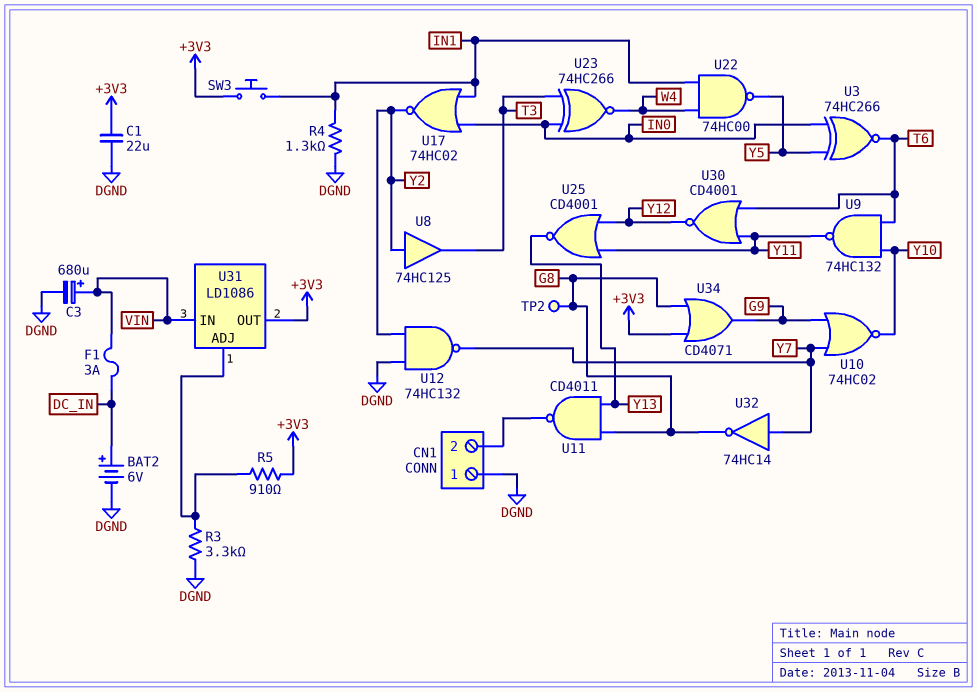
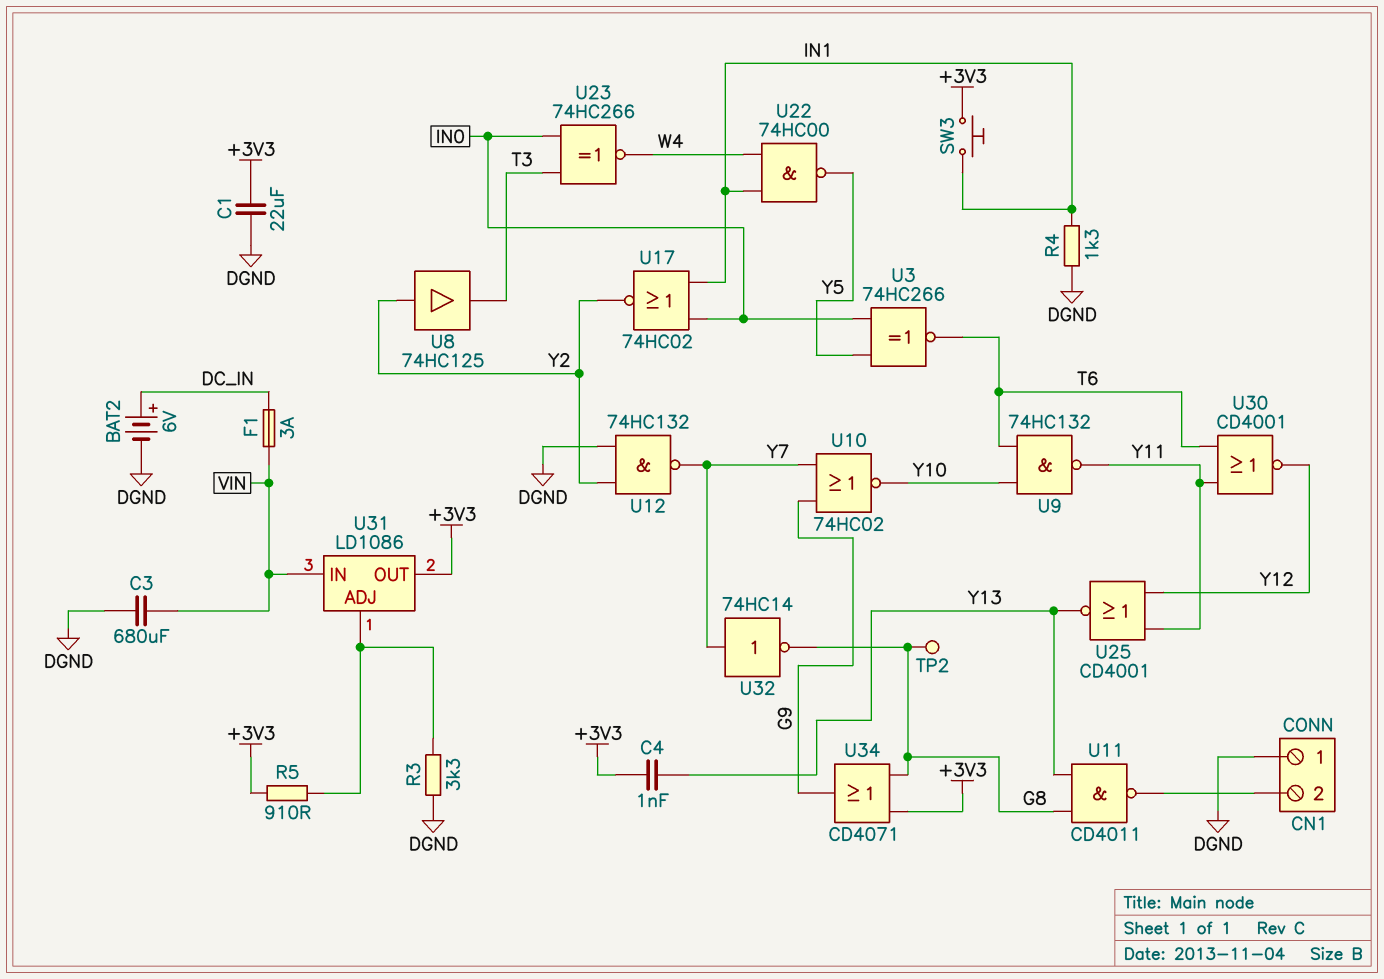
C3: 680uF (plus VIN, minus DGND) -> 680uF (DGND, VIN)
C4: none -> 1nF (+3V3, Y13)

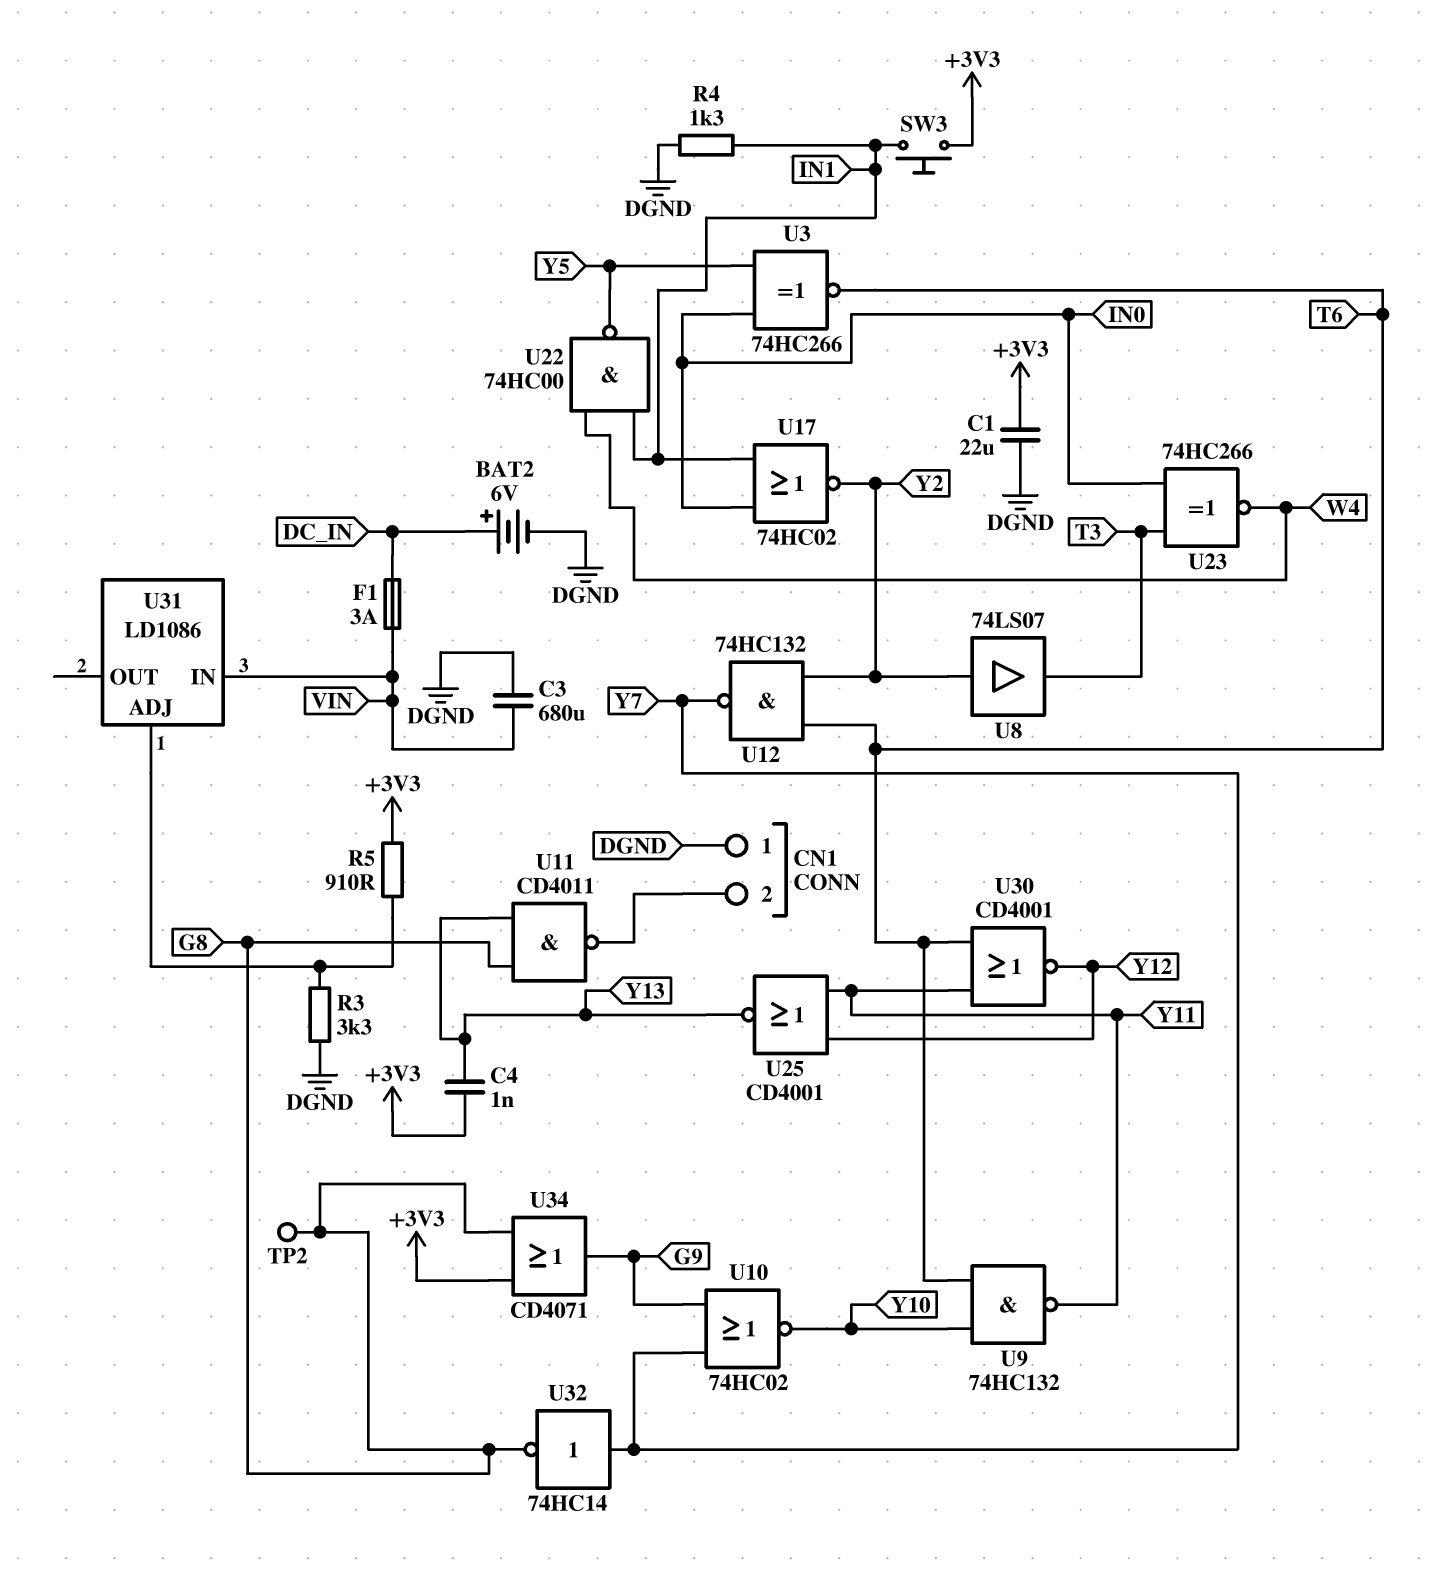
U8: buffer 74HC125 (in Y2, out T3) -> buffer 74LS07 (in Y2, out T3)
U12: NAND 74HC132 (in DGND, in Y2, out Y7) -> NAND 74HC132 (in T6, in Y2, out Y7)
U31 pin OUT: +3V3 -> none

